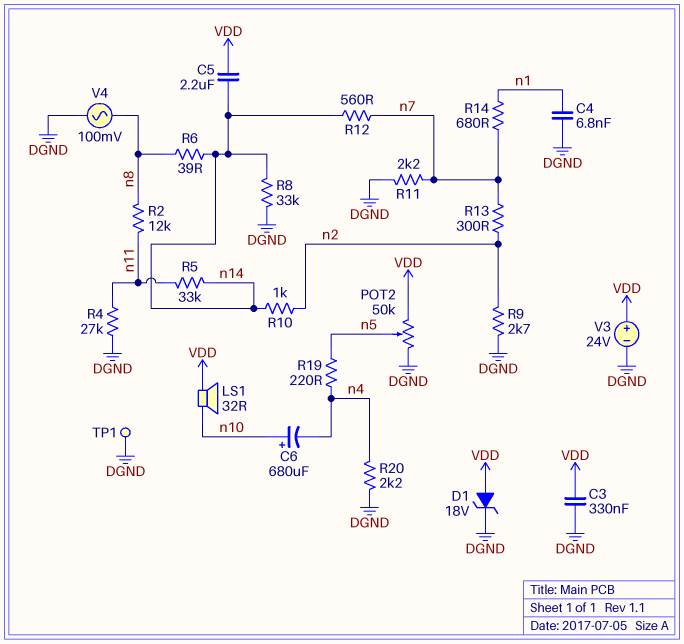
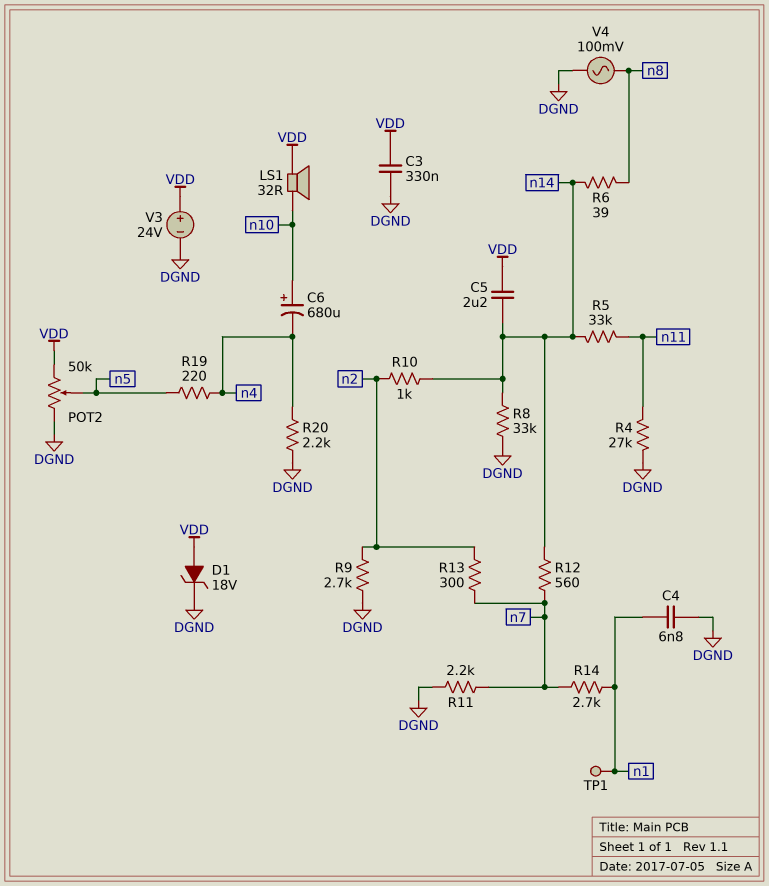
R2: 12k (n8, n11) -> none
R14: 680 (n1, n7) -> 2.7k (n1, n7)
TP1: test point (DGND) -> test point (n1)

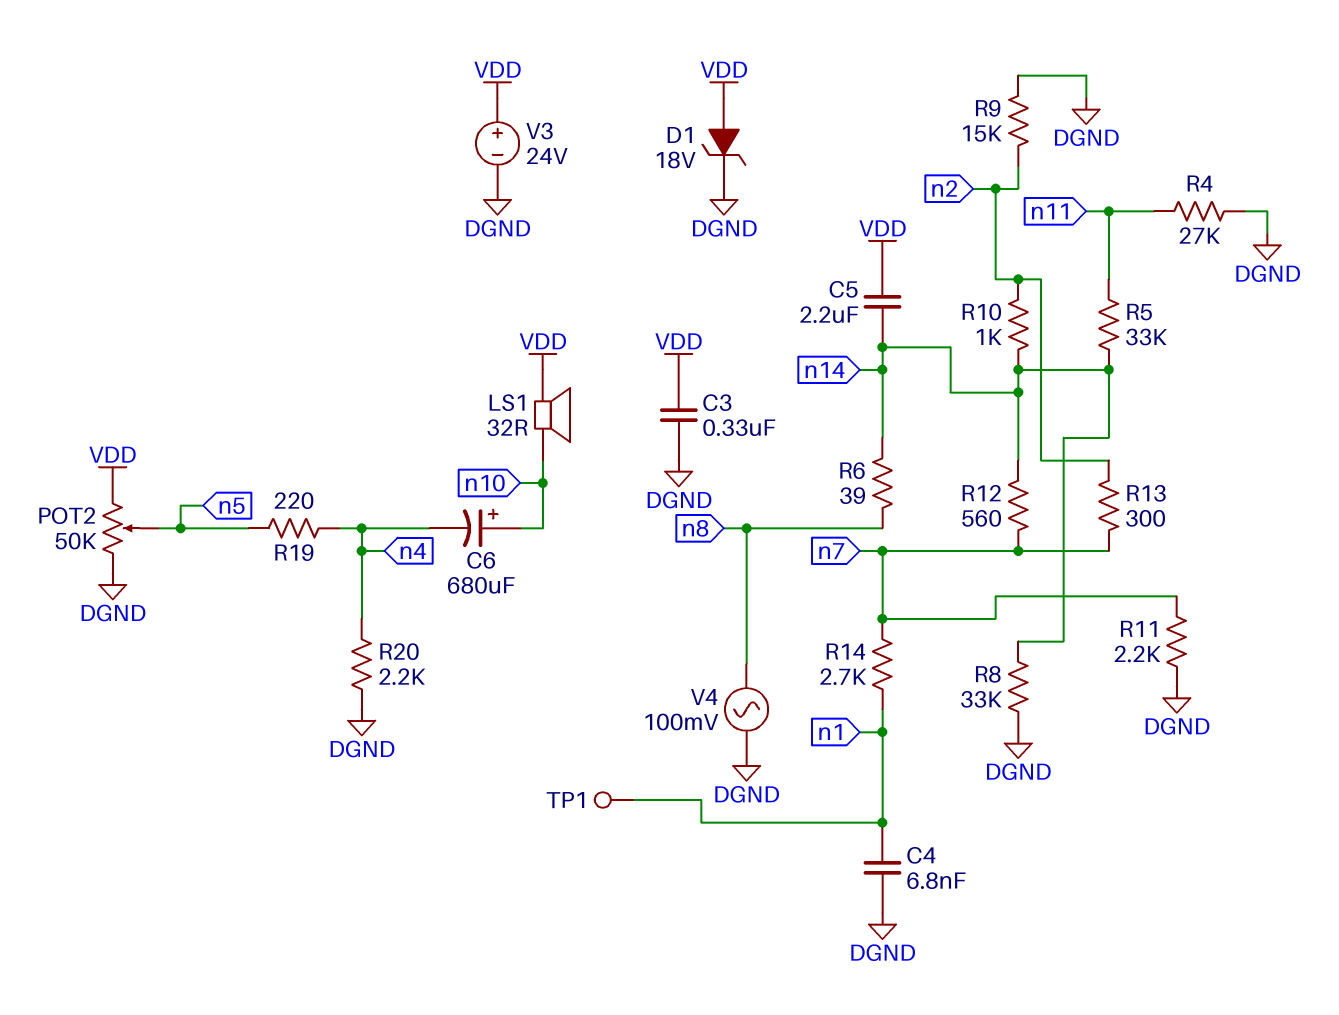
R9: 2.7k (DGND, n2) -> 15k (DGND, n2)

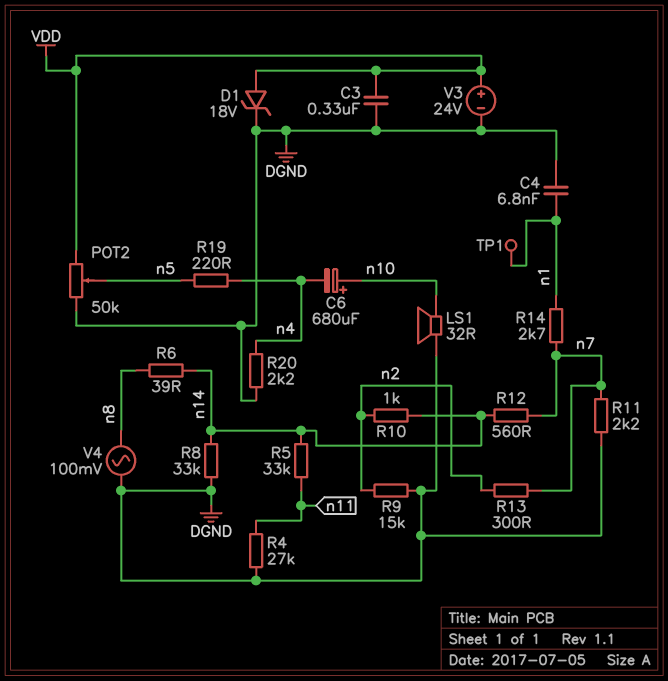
C5: 2.2uF (VDD, n14) -> none
LS1: speaker 32R (VDD, n10) -> speaker 32R (DGND, n10)

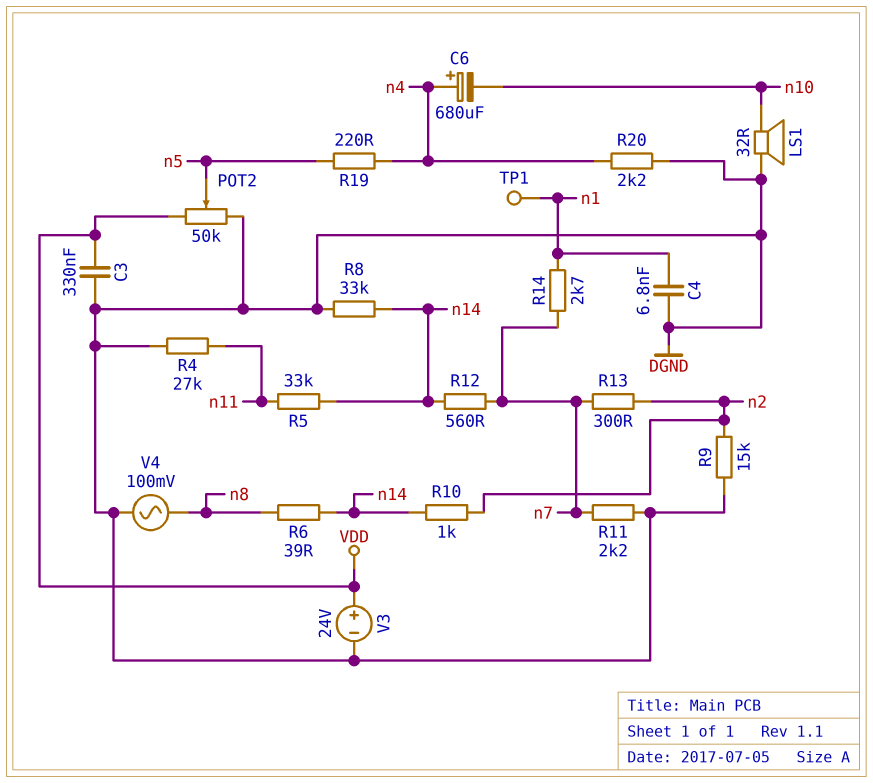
C6: 680uF (plus n10, minus n4) -> 680uF (plus n4, minus n10)
D1: zener 18V (A VDD, K DGND) -> none

